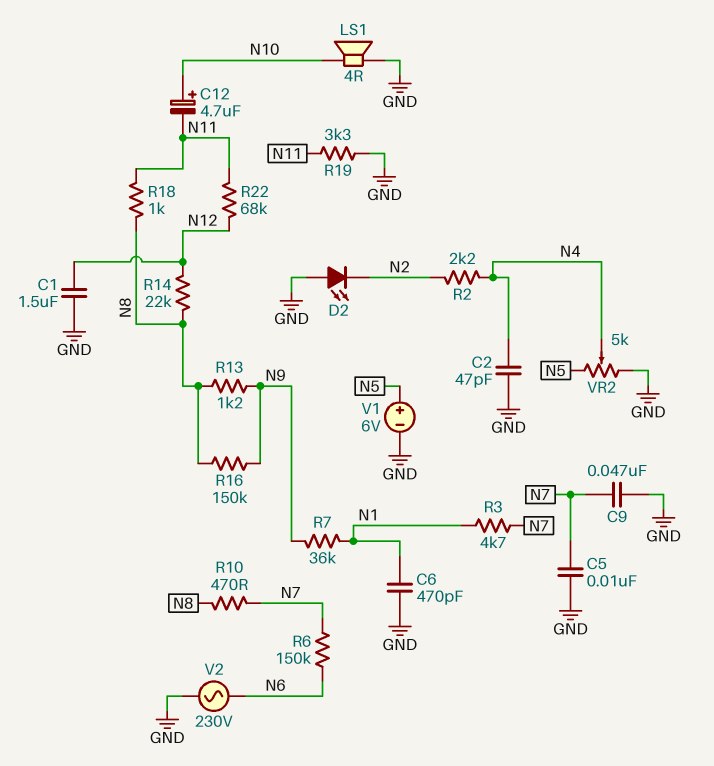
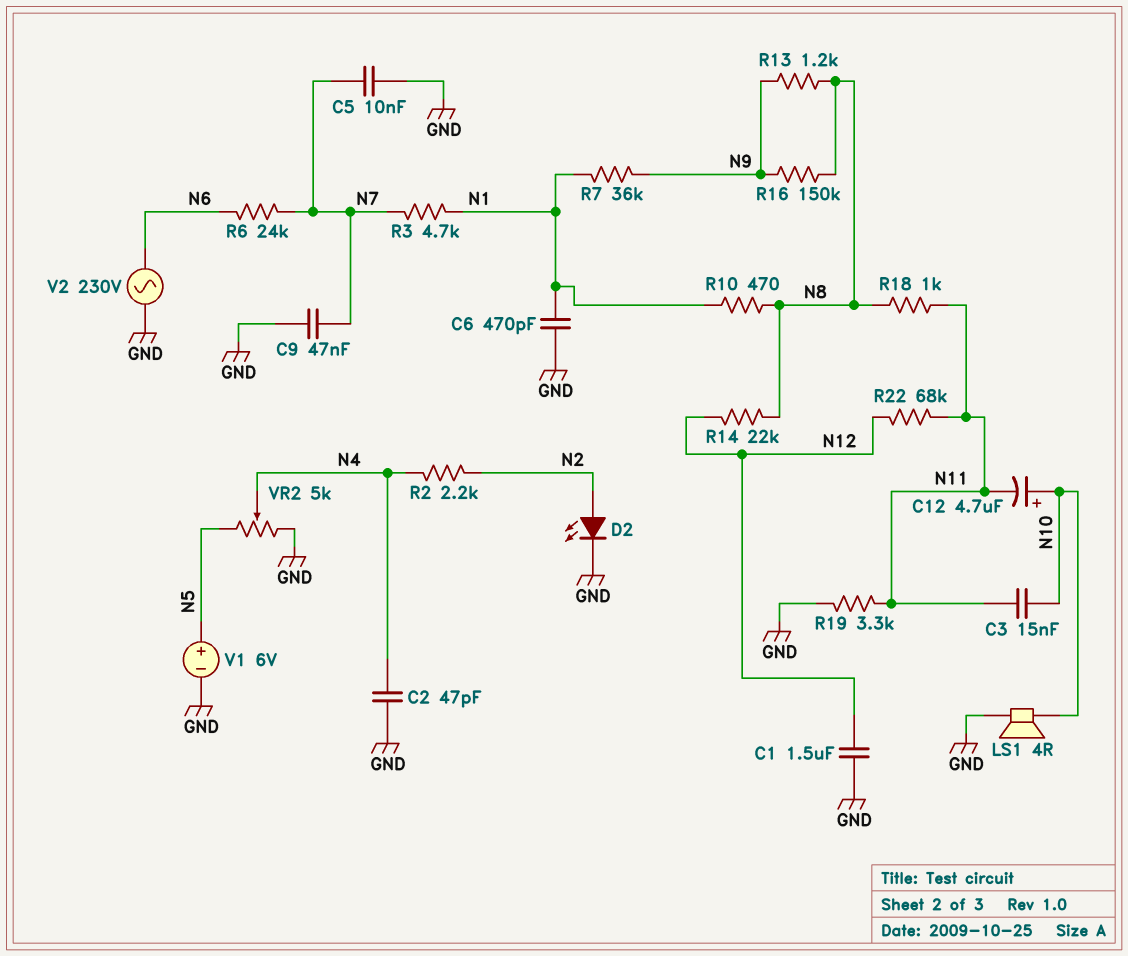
C3: none -> 15nF (N10, N11)
D2: LED (A GND, K N2) -> LED (A N2, K GND)
R6: 150k (N6, N7) -> 24k (N6, N7)
R10: 470 (N7, N8) -> 470 (N1, N8)

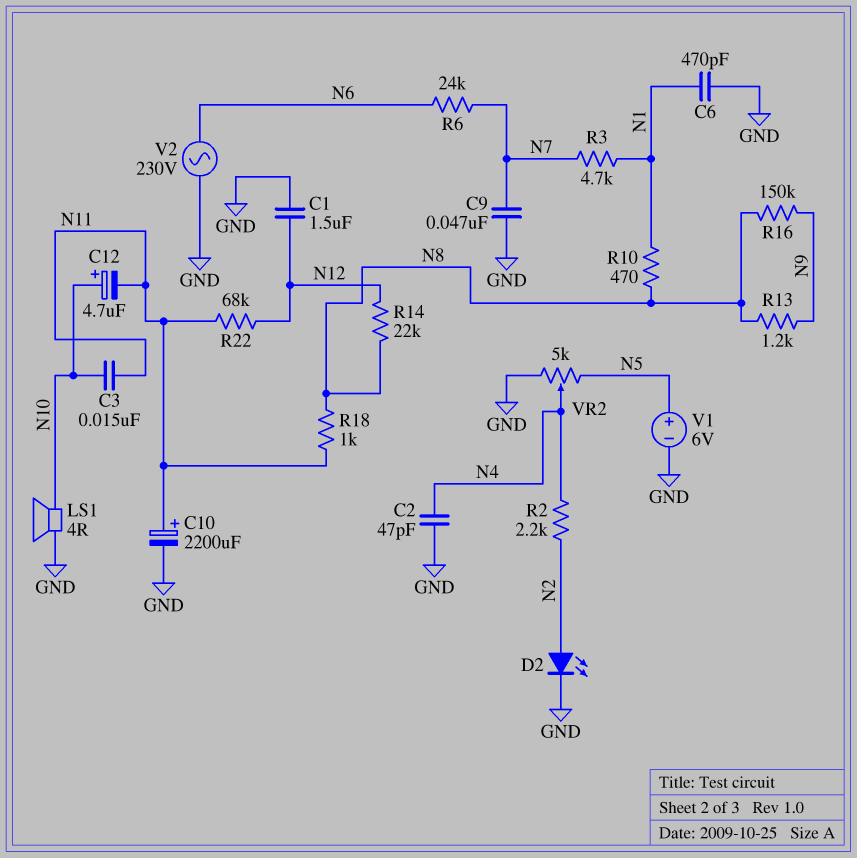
C5: 10nF (GND, N7) -> none
C10: none -> 2200uF (plus N11, minus GND)
R7: 36k (N1, N9) -> none
R19: 3.3k (GND, N11) -> none

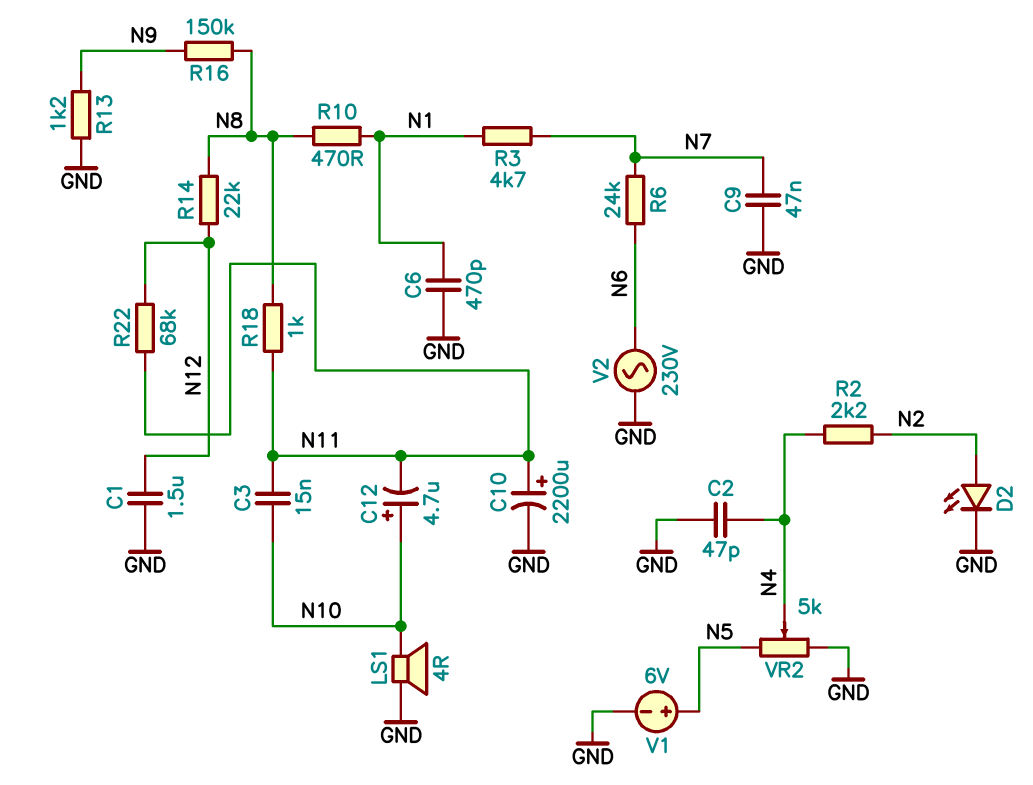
R13: 1.2k (N8, N9) -> 1.2k (GND, N9)

